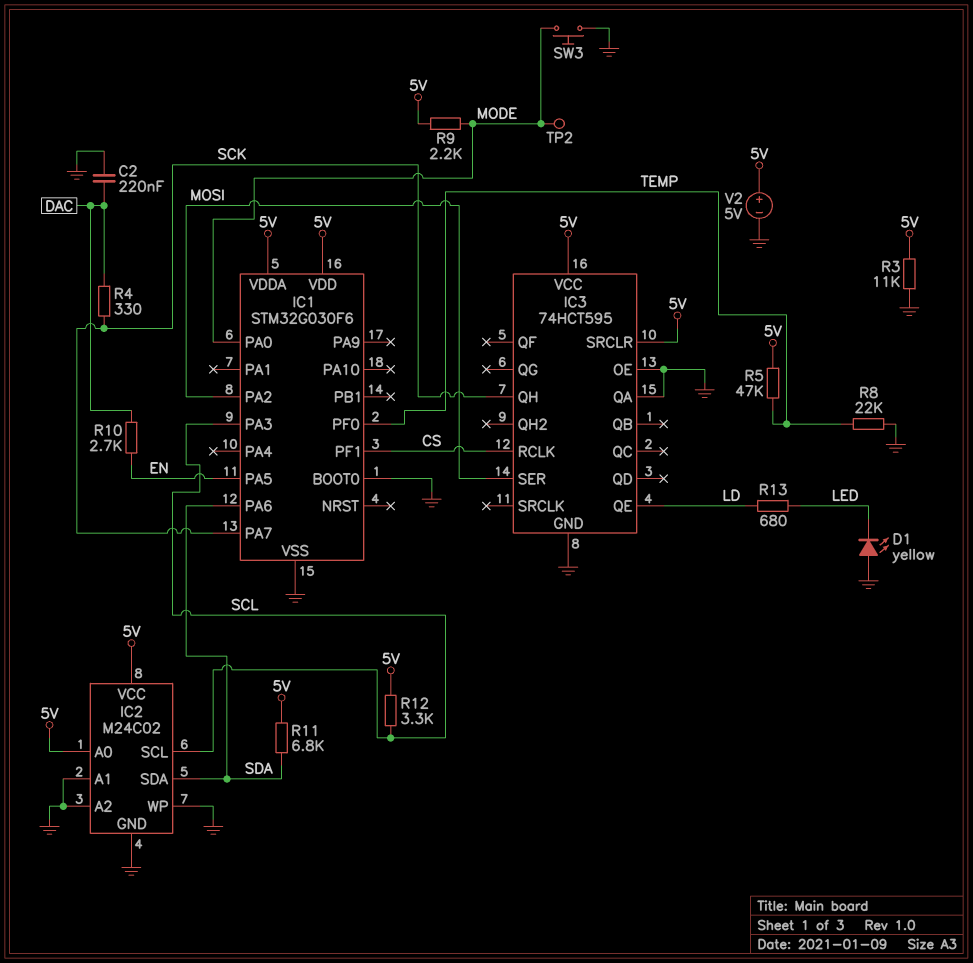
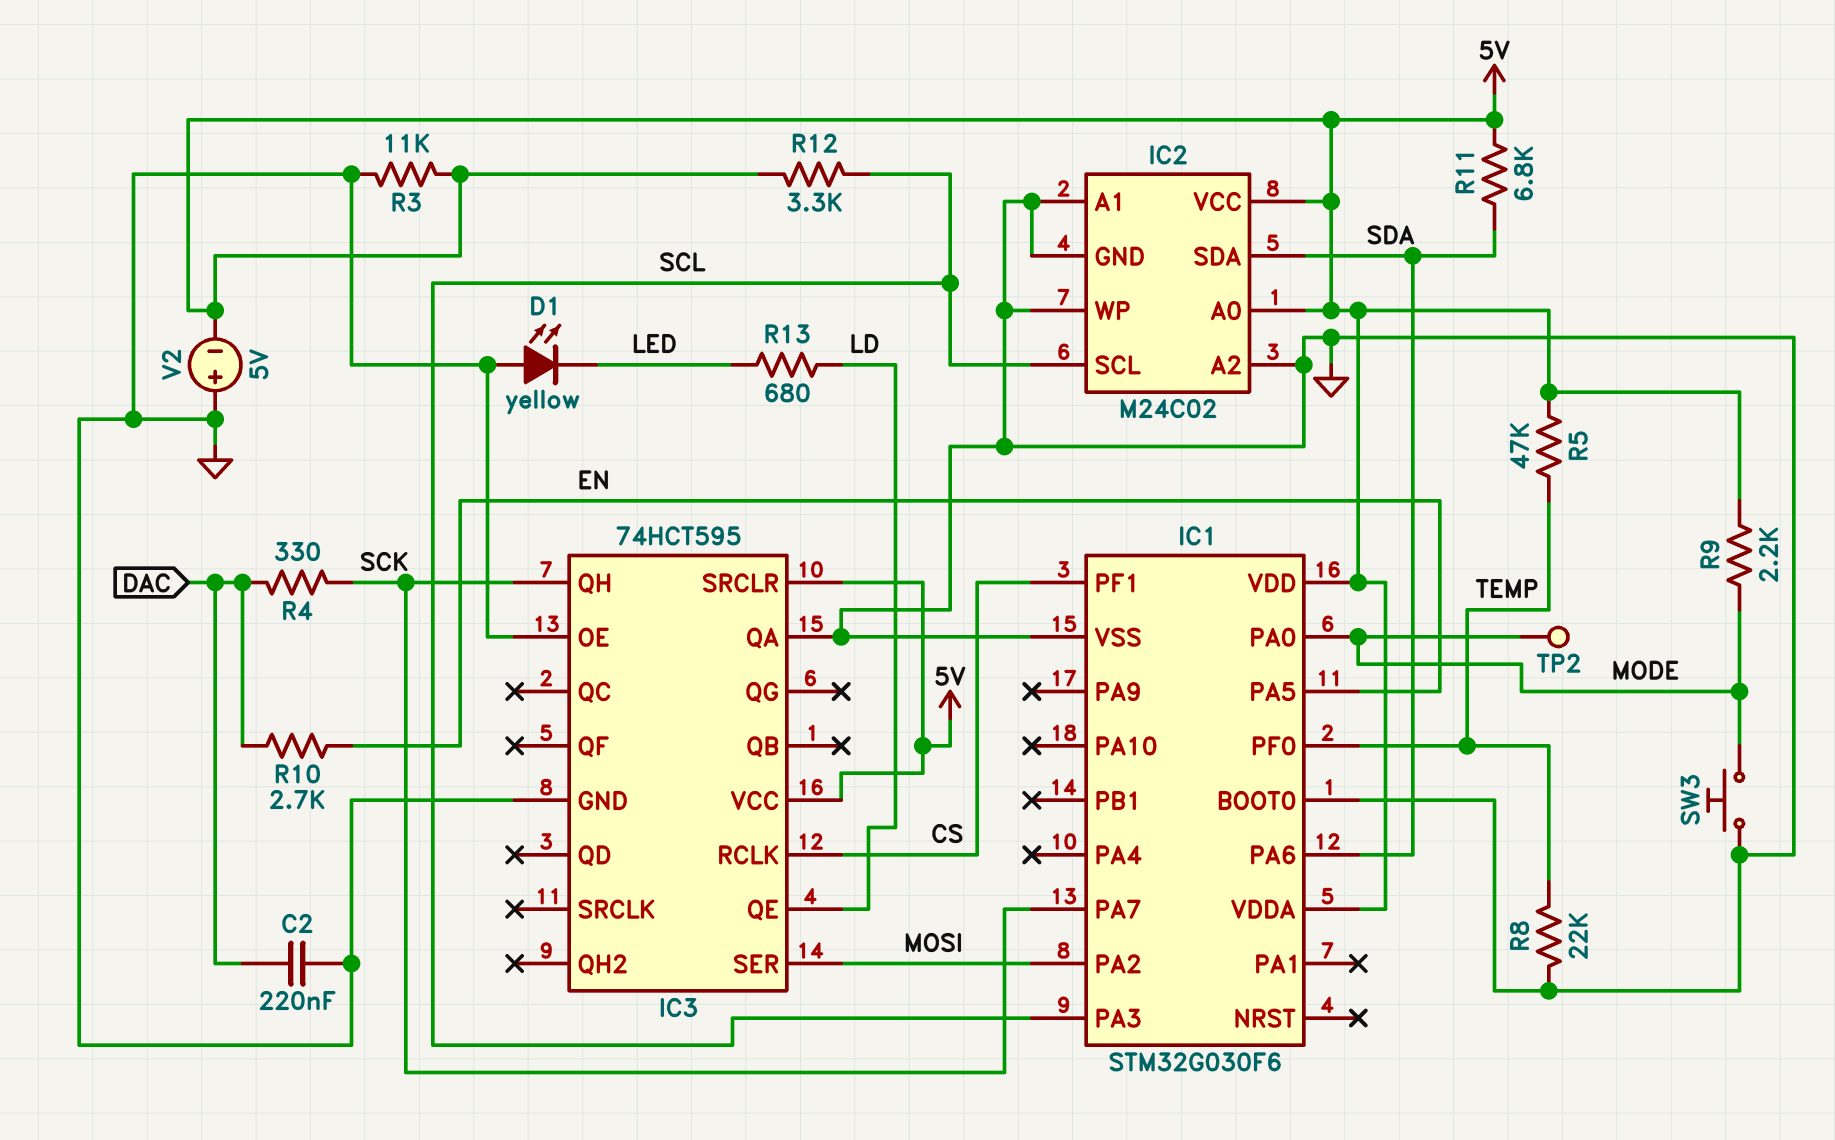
V2: 5V (plus 5V, minus GND) -> 5V (plus GND, minus 5V)

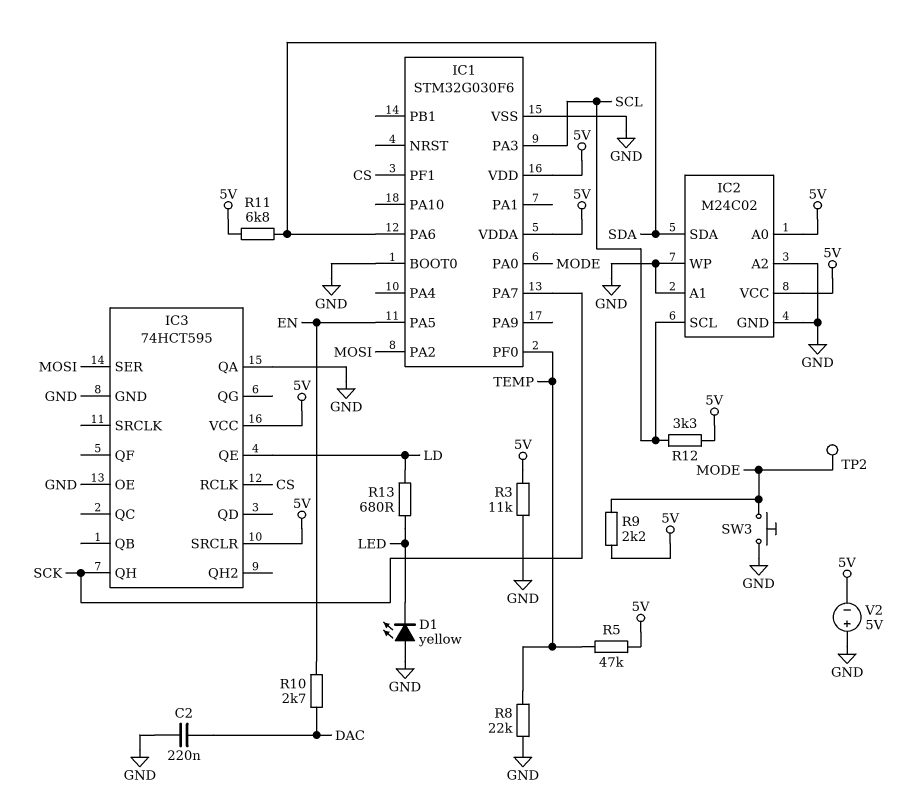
R4: 330 (DAC, SCK) -> none

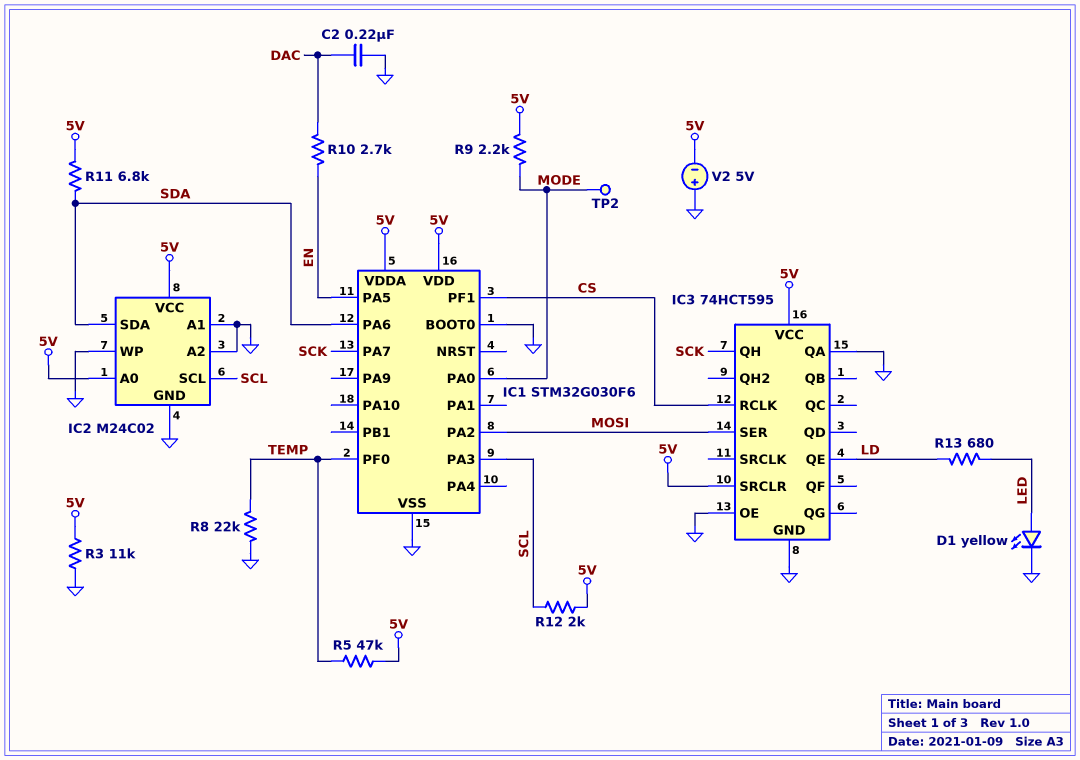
D1: LED yellow (A GND, K LED) -> LED yellow (A LED, K GND)
R12: 3.3k (5V, SCL) -> 2k (5V, SCL)
SW3: button (GND, MODE) -> none

